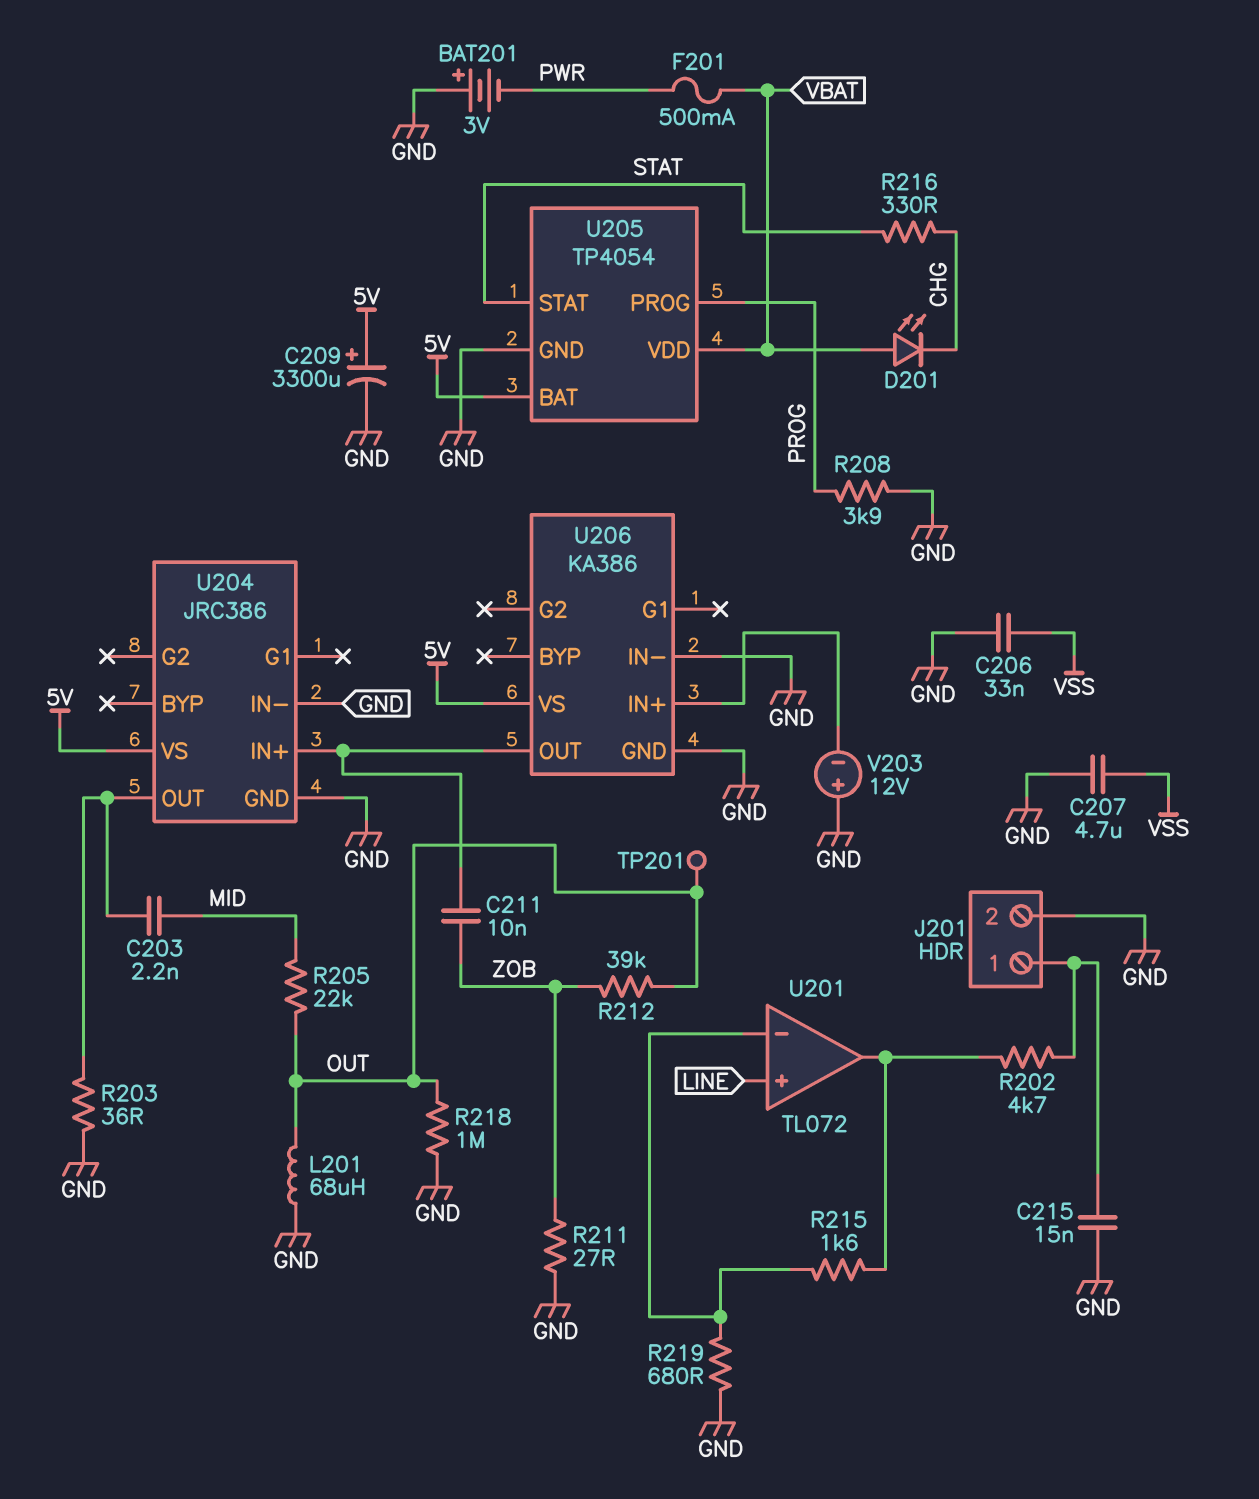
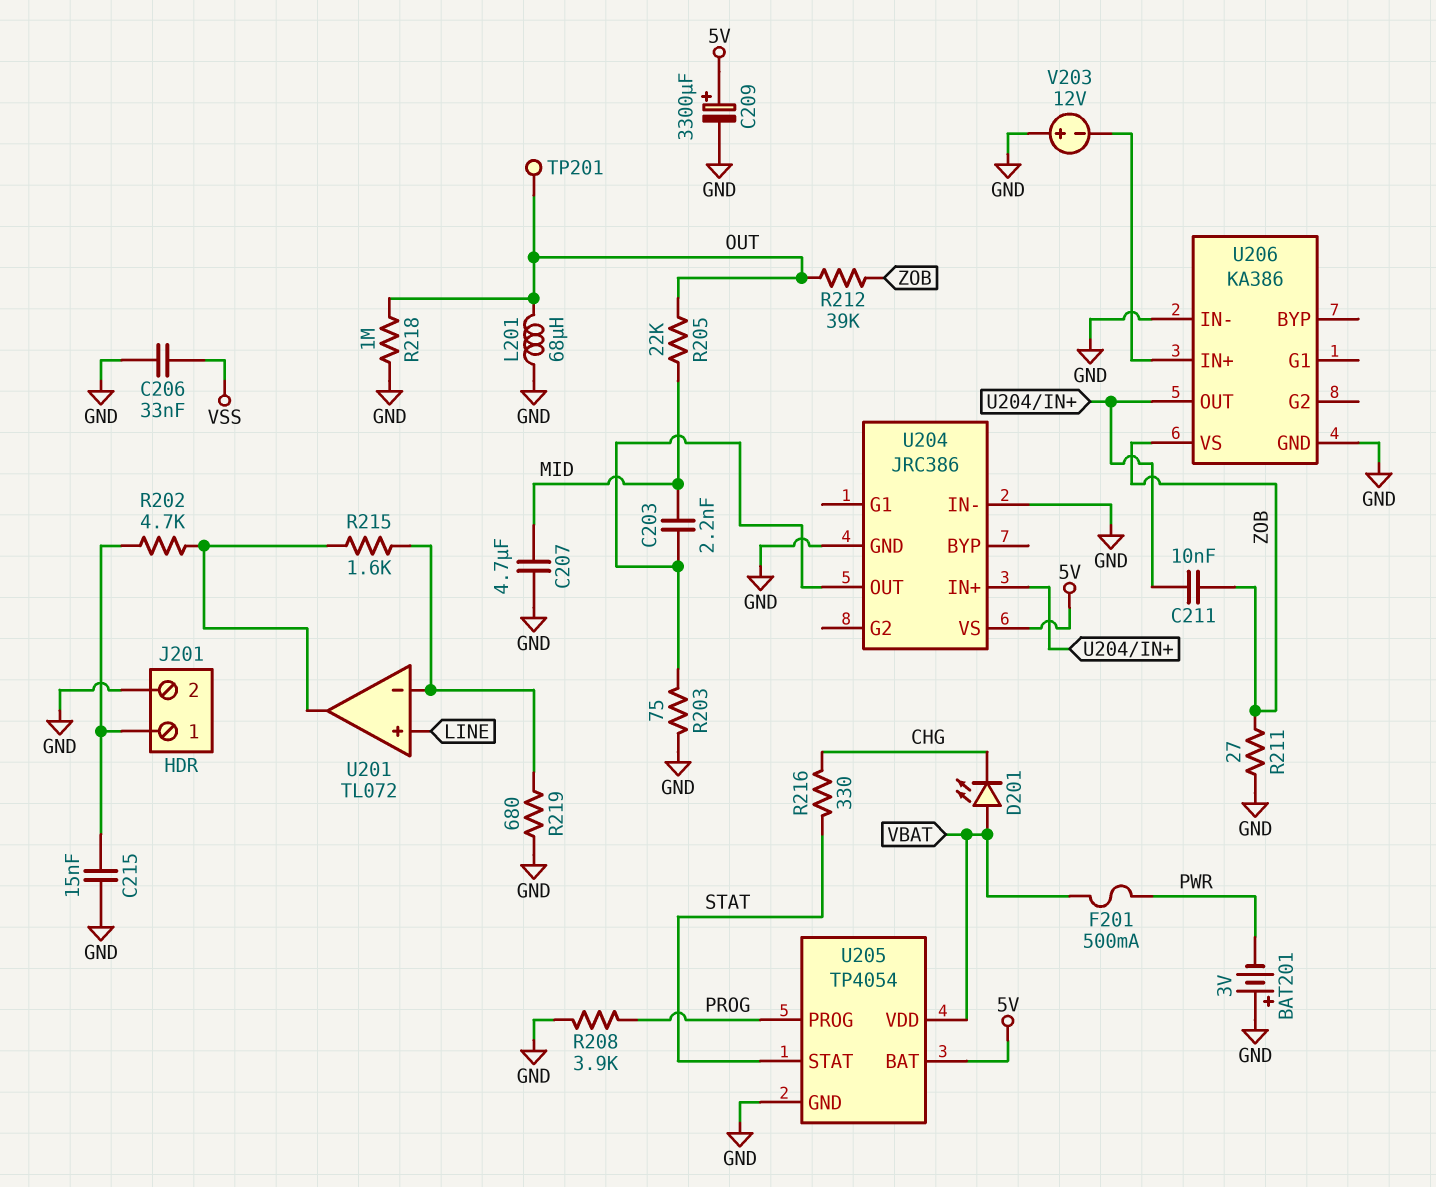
C207: 4.7uF (GND, VSS) -> 4.7uF (GND, MID)
R203: 36 (GND, U204/OUT) -> 75 (GND, U204/OUT)
U206 pin VS: 5V -> ZOB

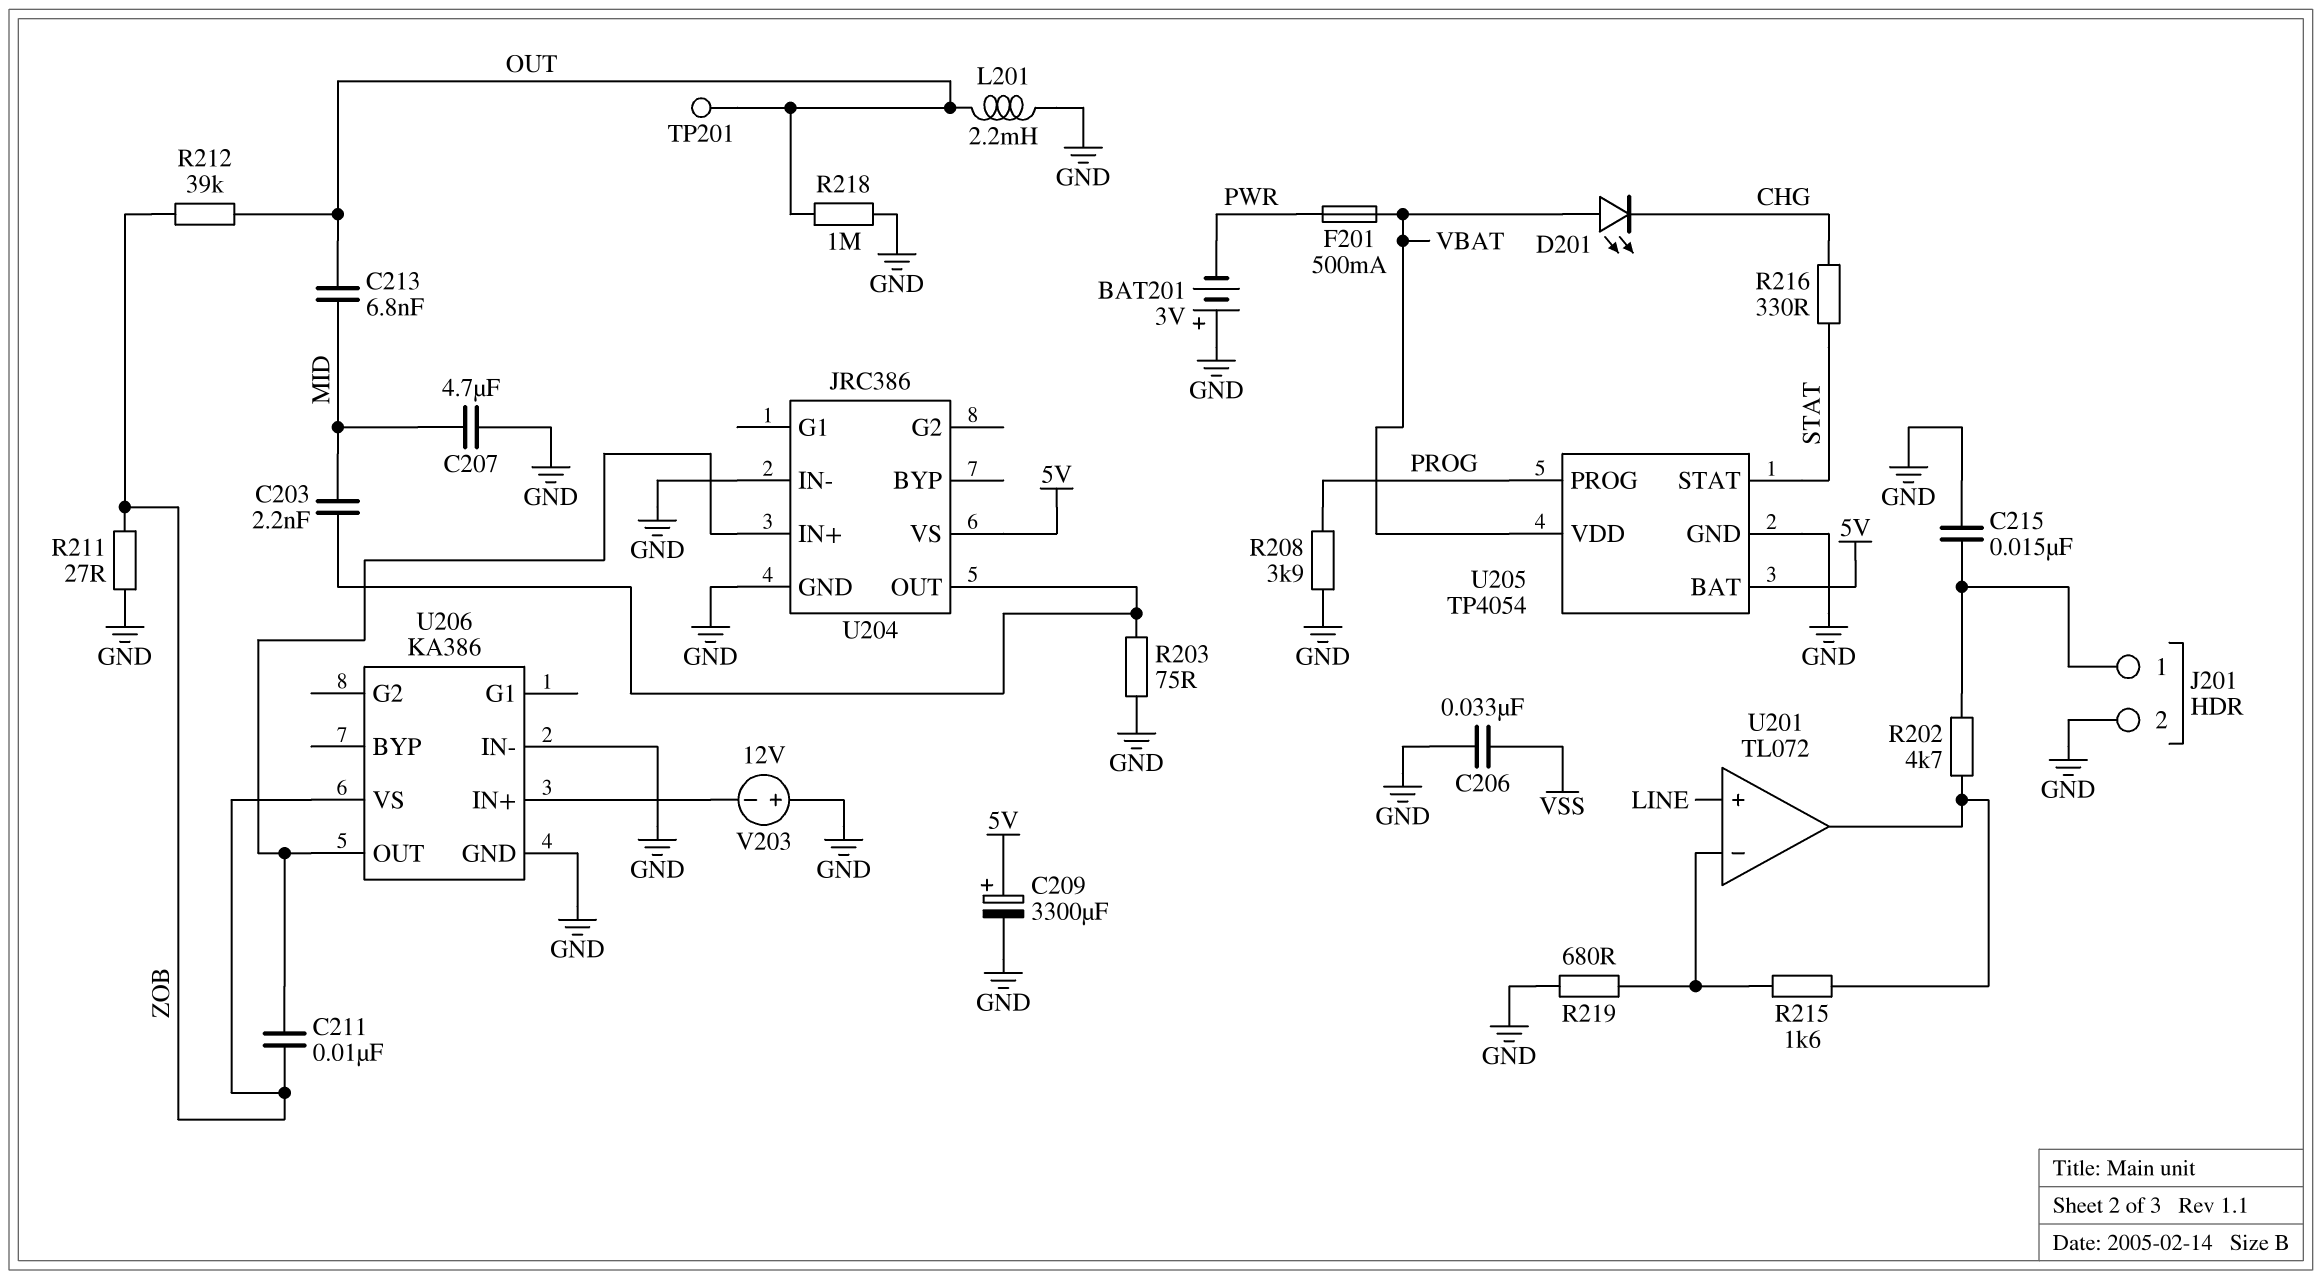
C213: none -> 6.8nF (MID, OUT)
L201: 68uH (GND, OUT) -> 2.2mH (GND, OUT)
R205: 22k (MID, OUT) -> none

